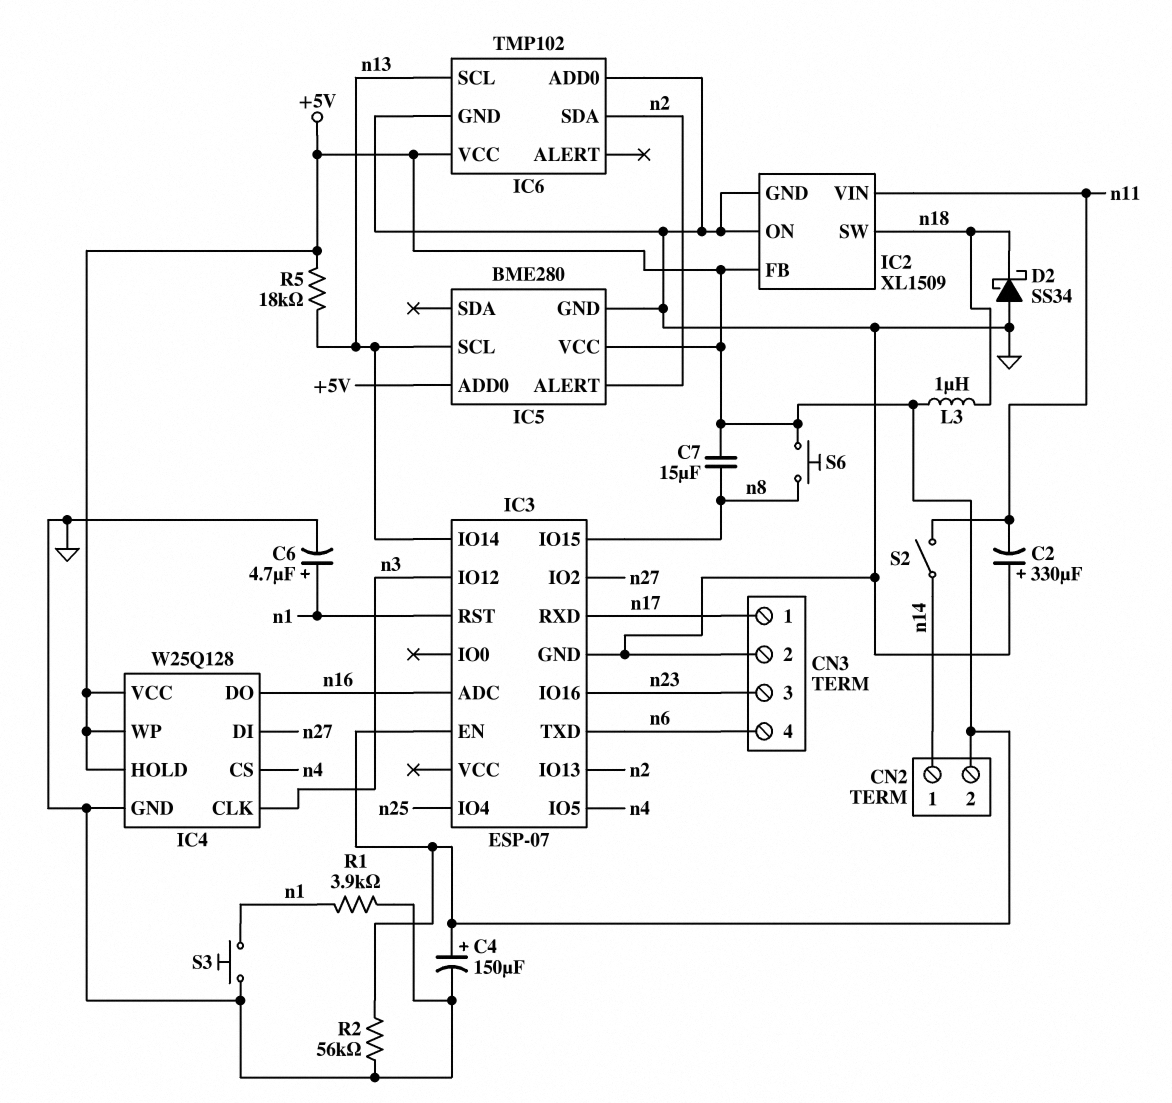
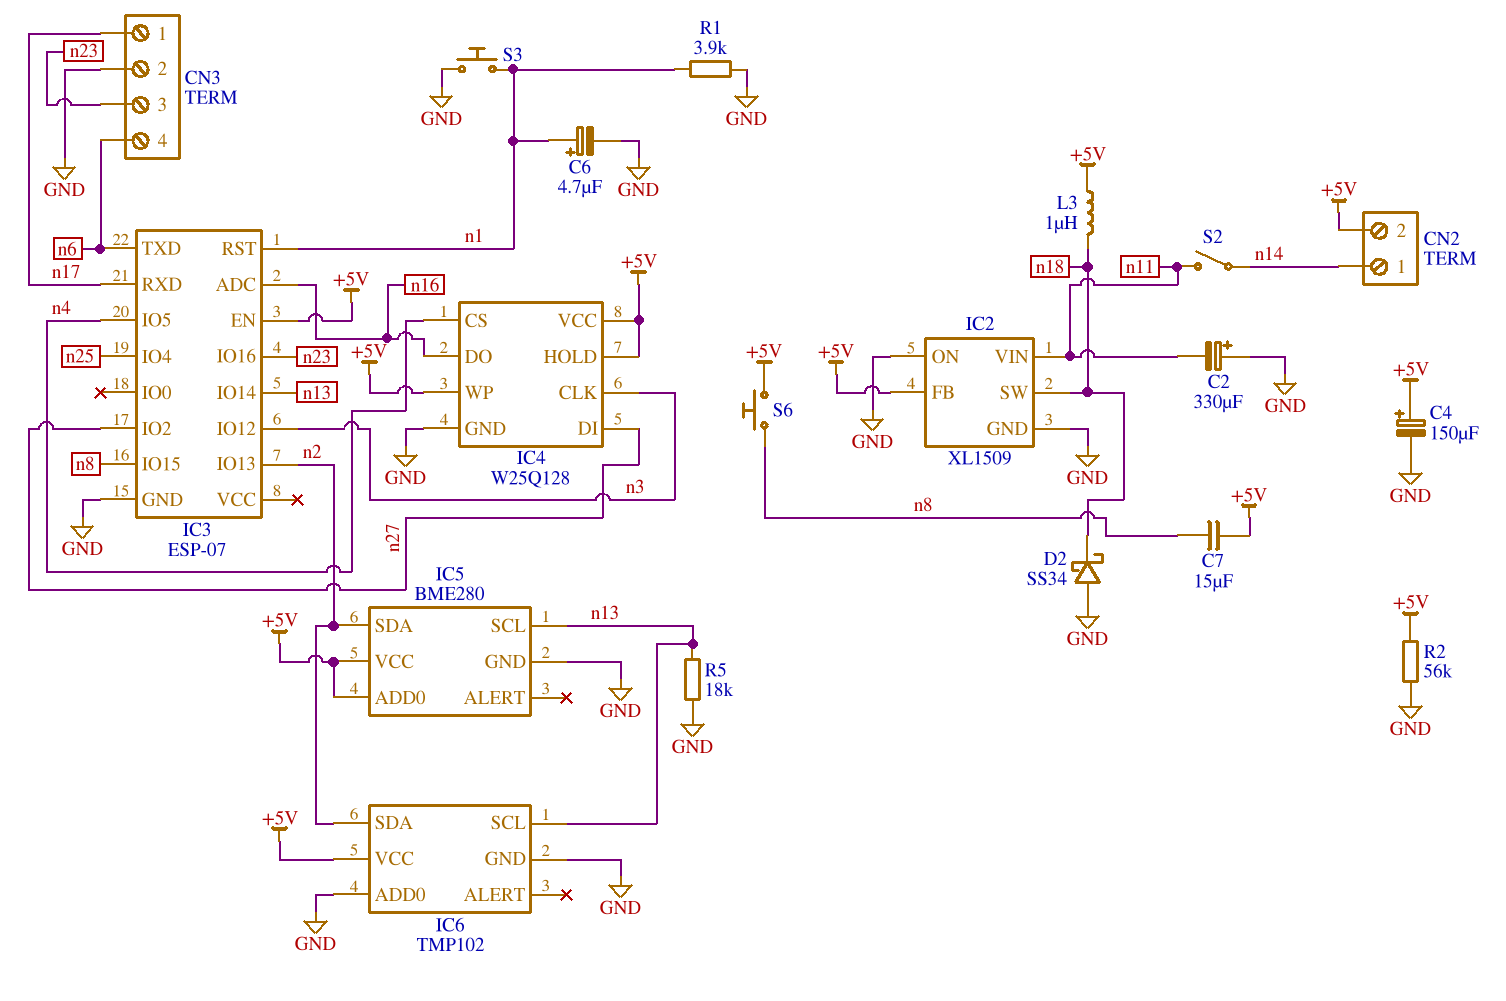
IC5 pin ALERT: n2 -> none
IC5 pin SDA: none -> n2
R5: 18k (+5V, n13) -> 18k (GND, n13)

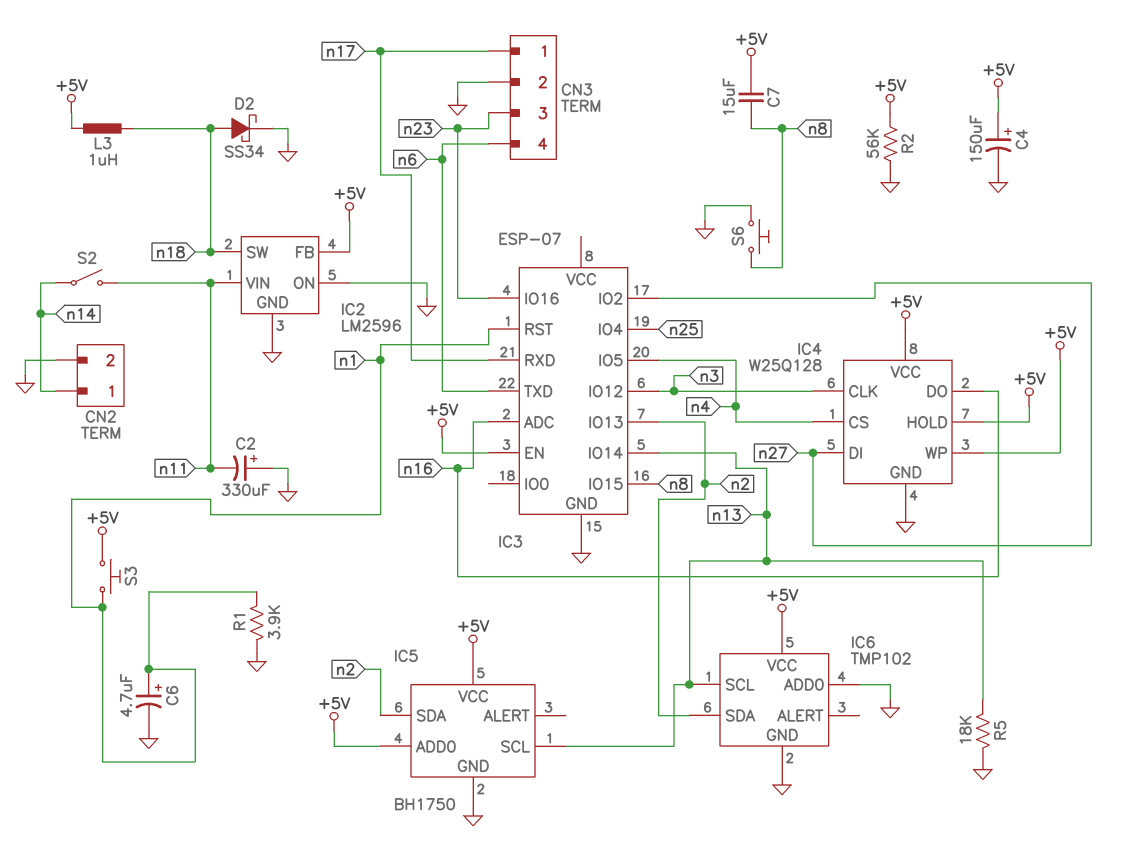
CN2 pin 2: +5V -> GND
D2: schottky SS34 (A GND, K n18) -> schottky SS34 (A n18, K GND)
IC2: XL1509 -> LM2596
IC5: BME280 -> BH1750
S3: button (GND, n1) -> button (+5V, n1)
S6: button (+5V, n8) -> button (GND, n8)

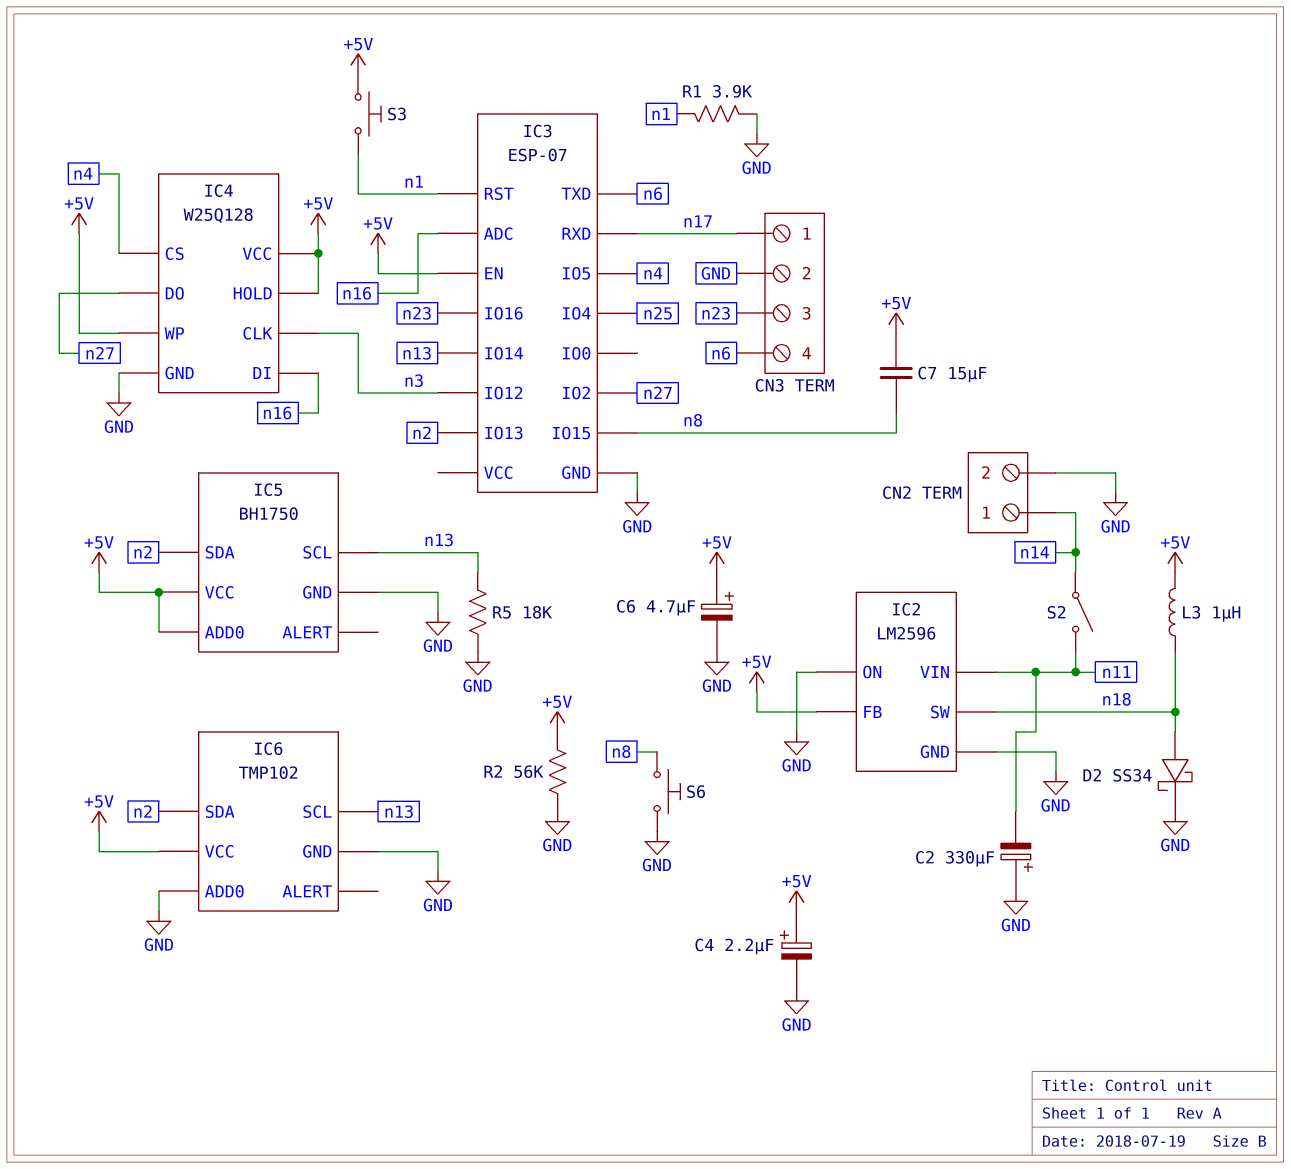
C4: 150uF (plus +5V, minus GND) -> 2.2uF (plus +5V, minus GND)
C6: 4.7uF (plus n1, minus GND) -> 4.7uF (plus +5V, minus GND)
IC4 pin DI: n27 -> n16
IC4 pin DO: n16 -> n27

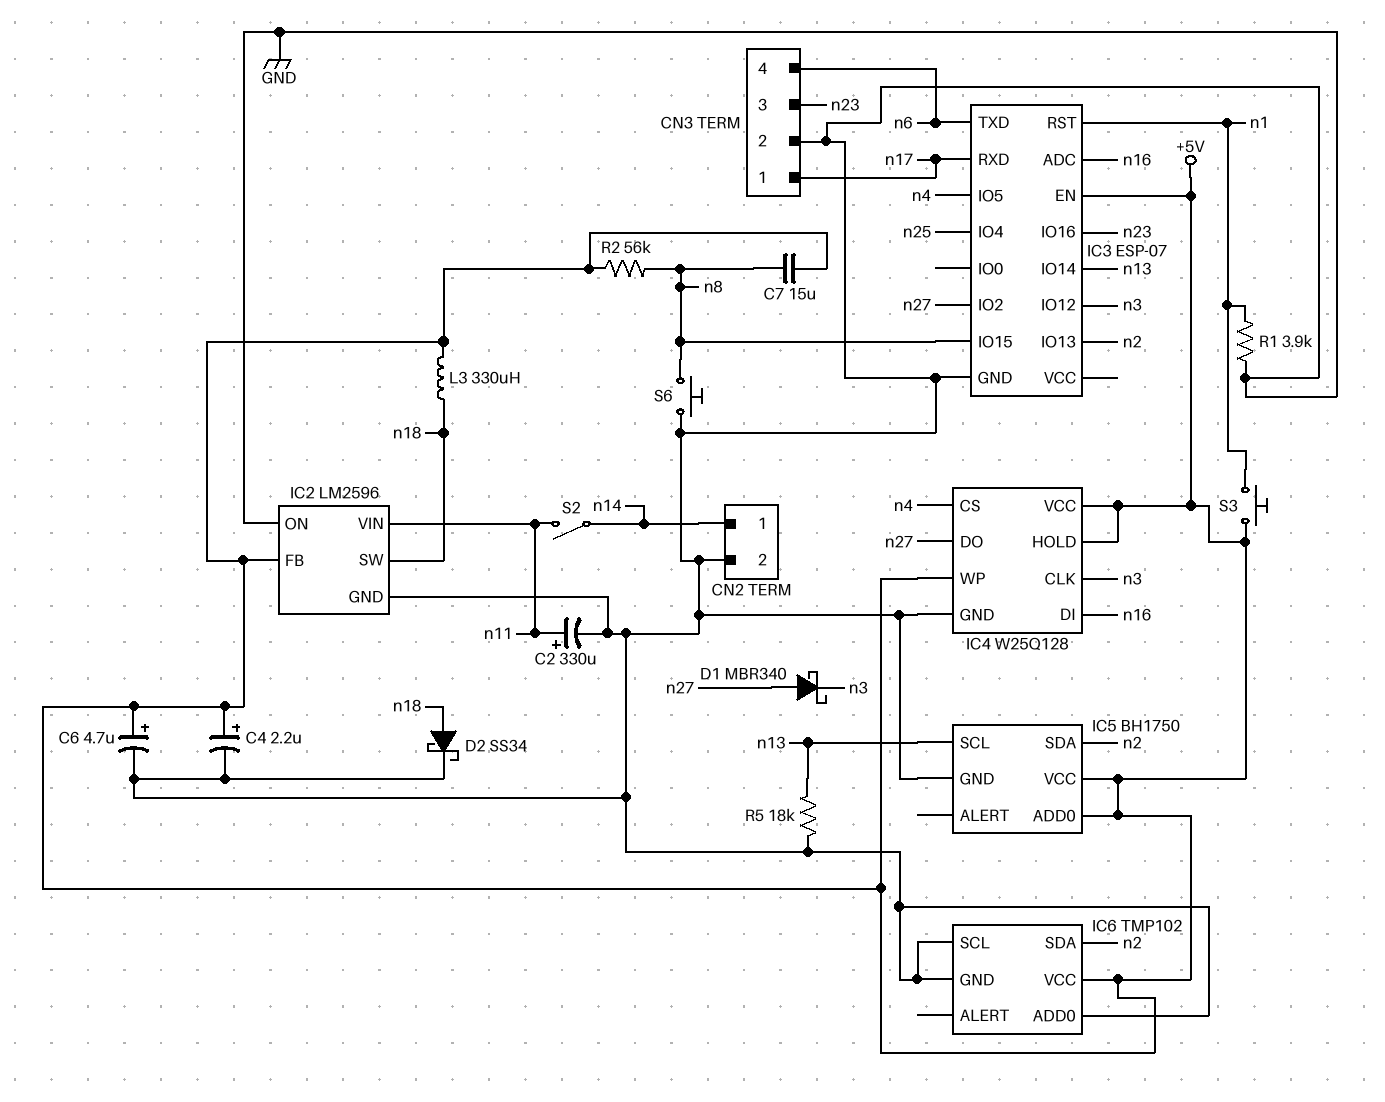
C2: 330uF (plus GND, minus n11) -> 330uF (plus n11, minus GND)
D1: none -> schottky MBR340 (A n27, K n3)
IC6 pin SCL: n13 -> GND
L3: 1uH (+5V, n18) -> 330uH (+5V, n18)
R2: 56k (+5V, GND) -> 56k (+5V, n8)

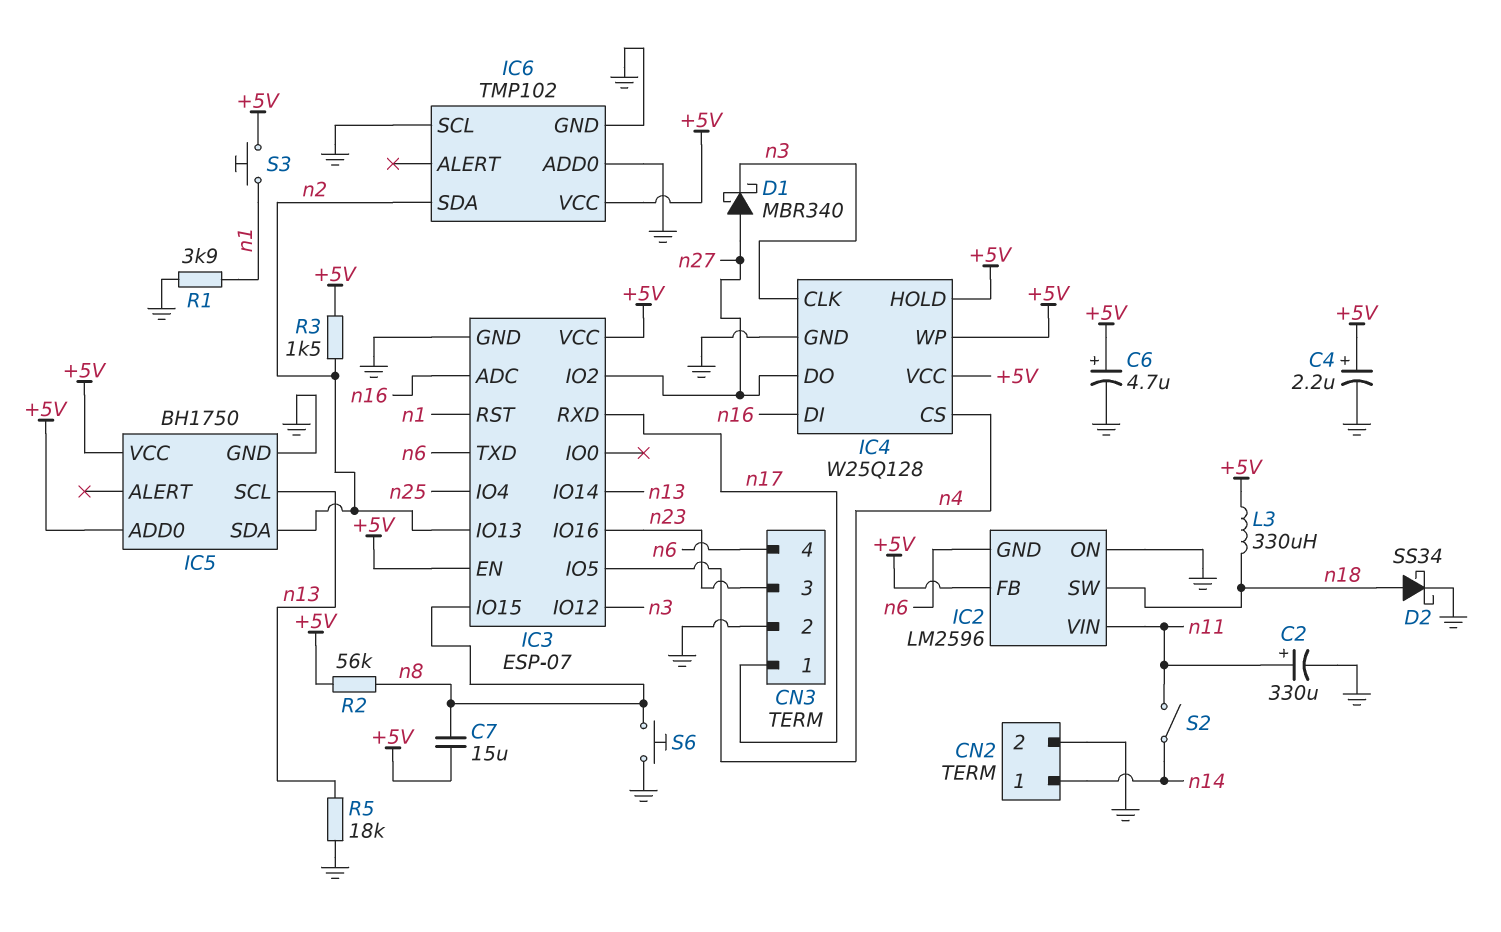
IC2 pin GND: GND -> n6
IC3 pin VCC: none -> +5V
R3: none -> 1.5k (+5V, n2)

